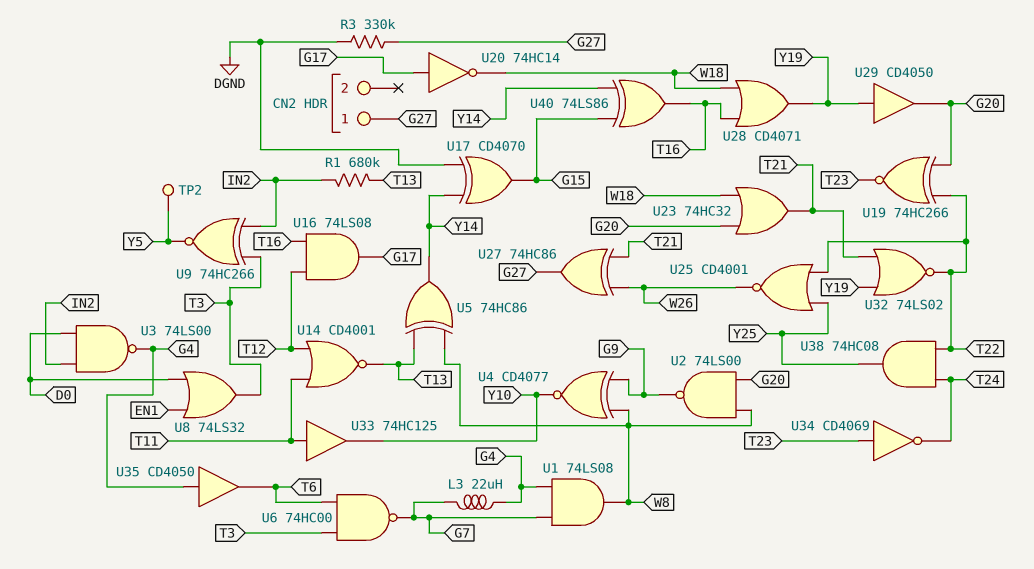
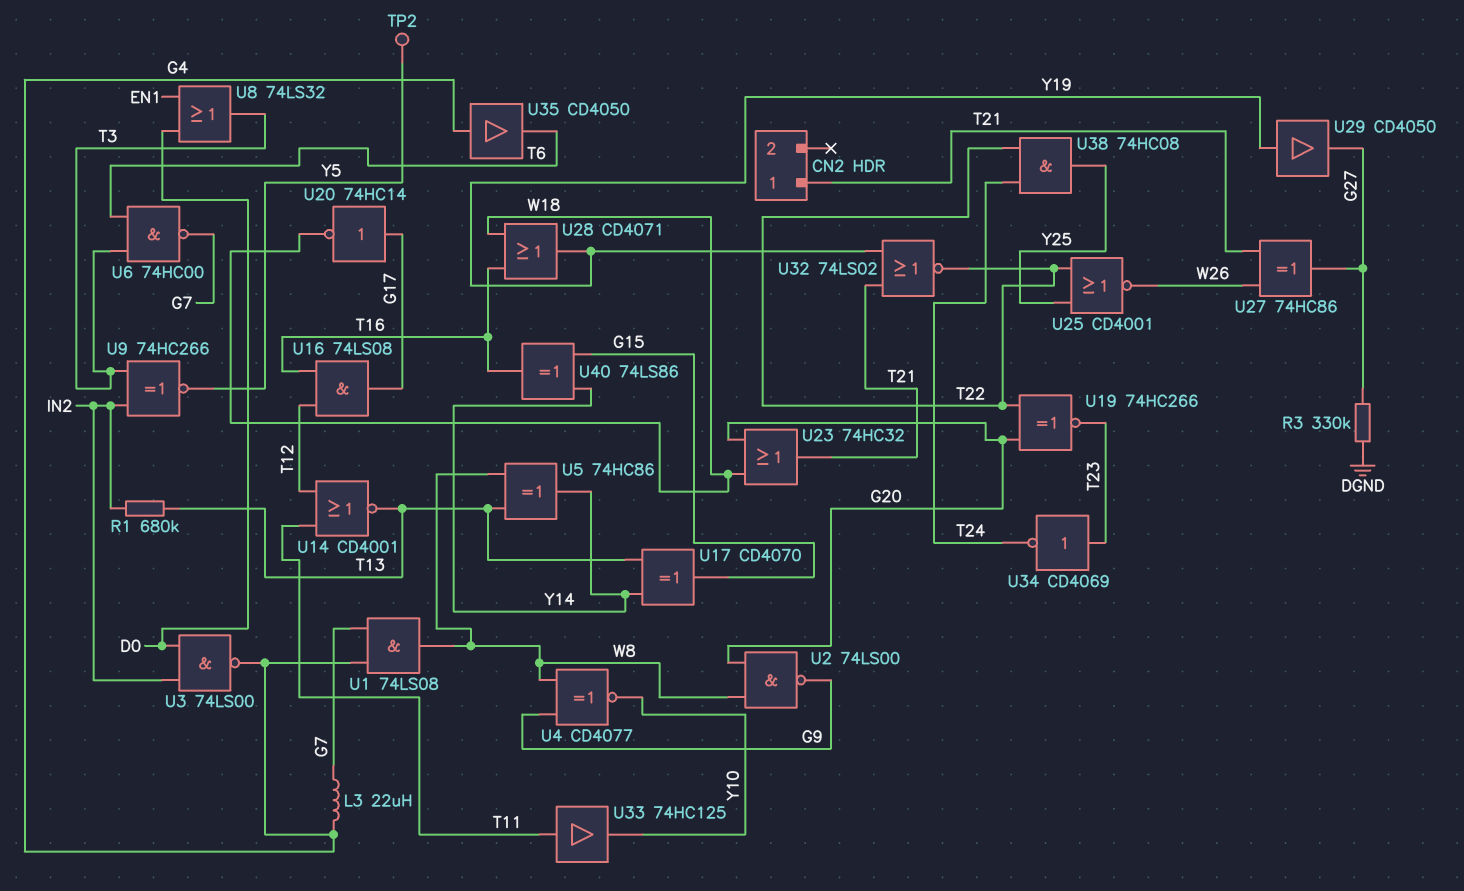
CN2 pin 1: G27 -> T21
U17: XOR CD4070 (in DGND, in Y14, out G15) -> XOR CD4070 (in T13, in Y14, out G15)
U29: buffer CD4050 (in Y19, out G20) -> buffer CD4050 (in Y19, out G27)

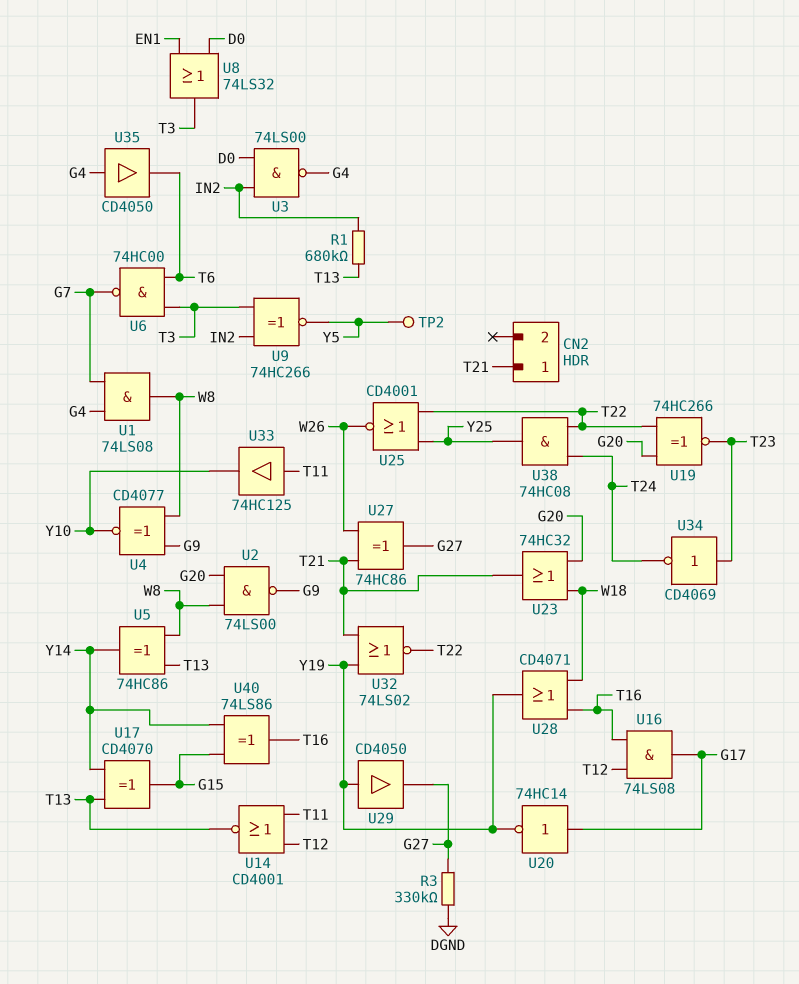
L3: 22uH (G4, G7) -> none
U20: NOT 74HC14 (in G17, out W18) -> NOT 74HC14 (in G17, out Y19)

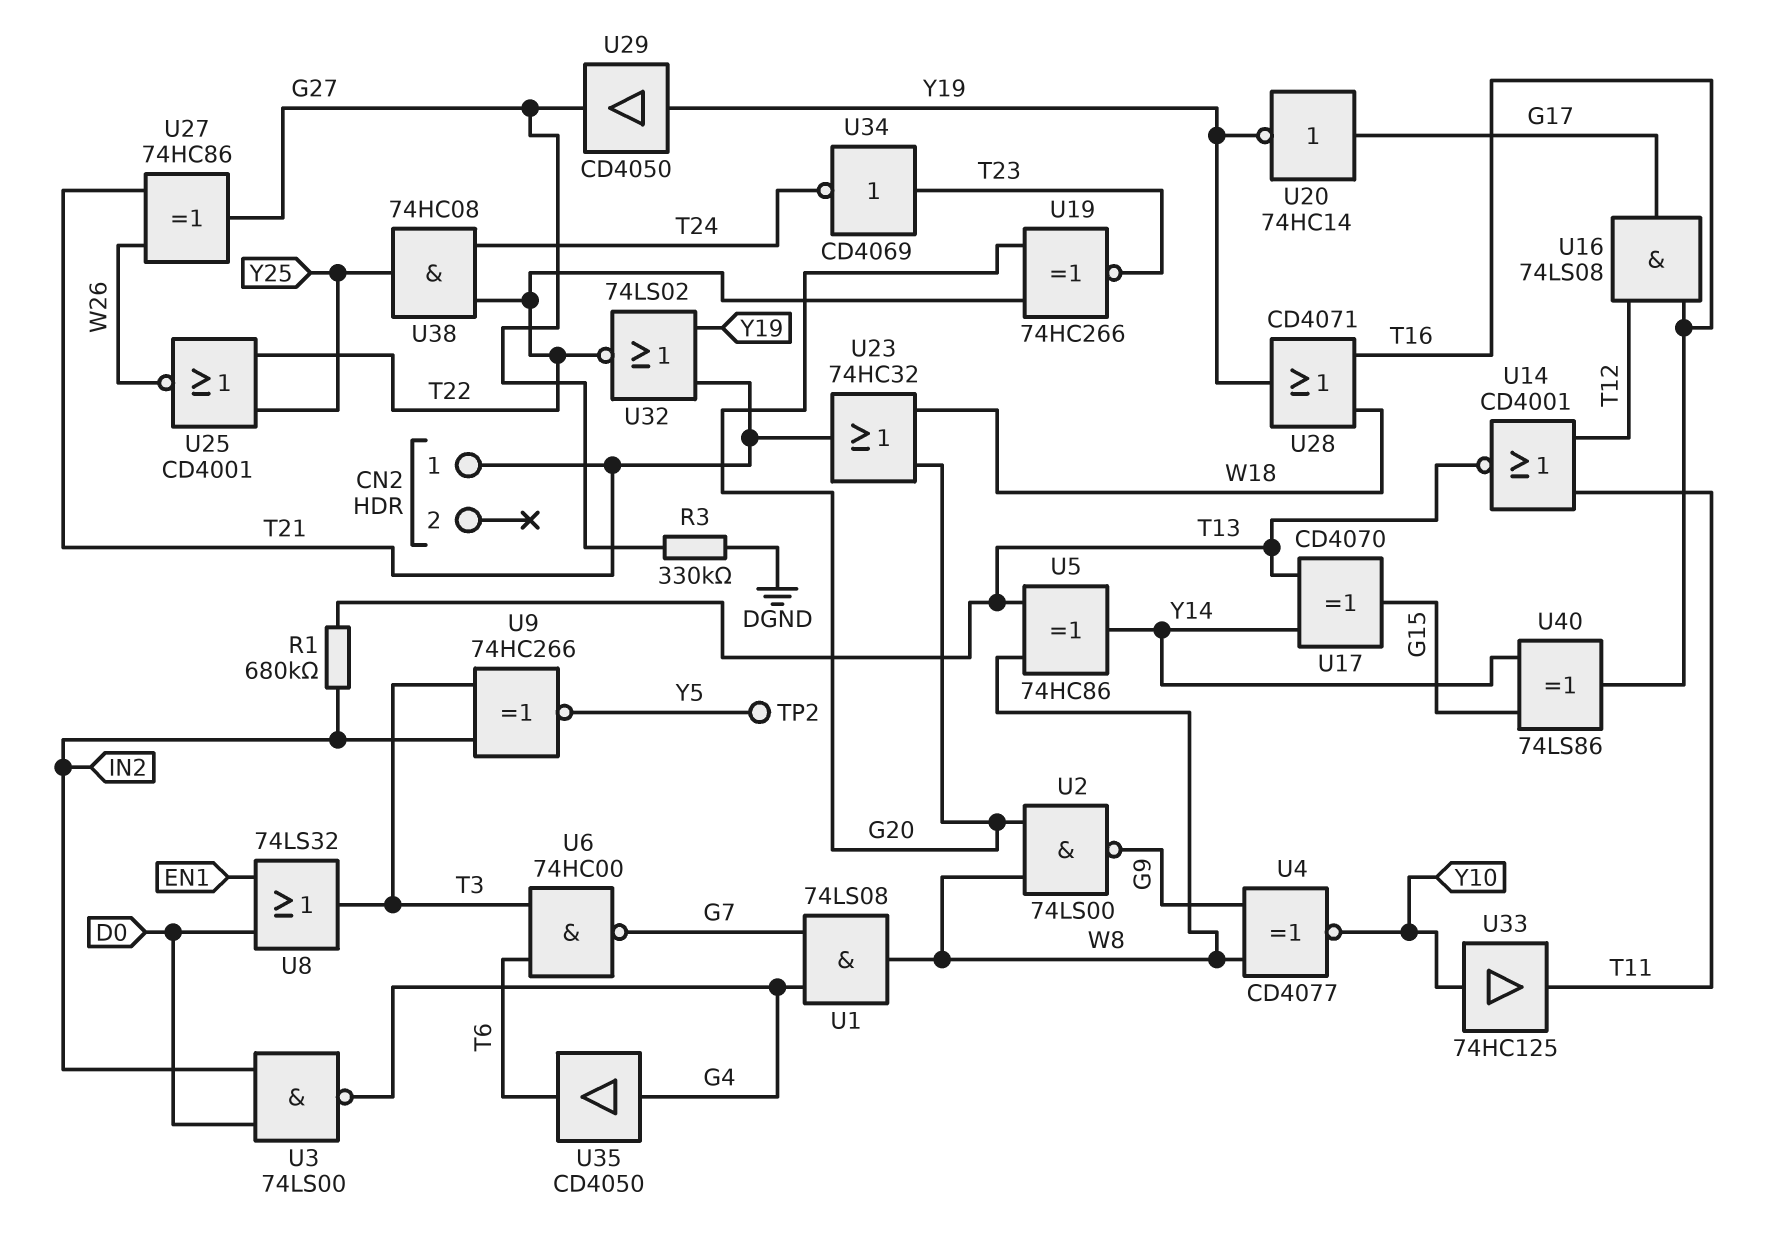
U33: buffer 74HC125 (in T11, out Y10) -> buffer 74HC125 (in Y10, out T11)

